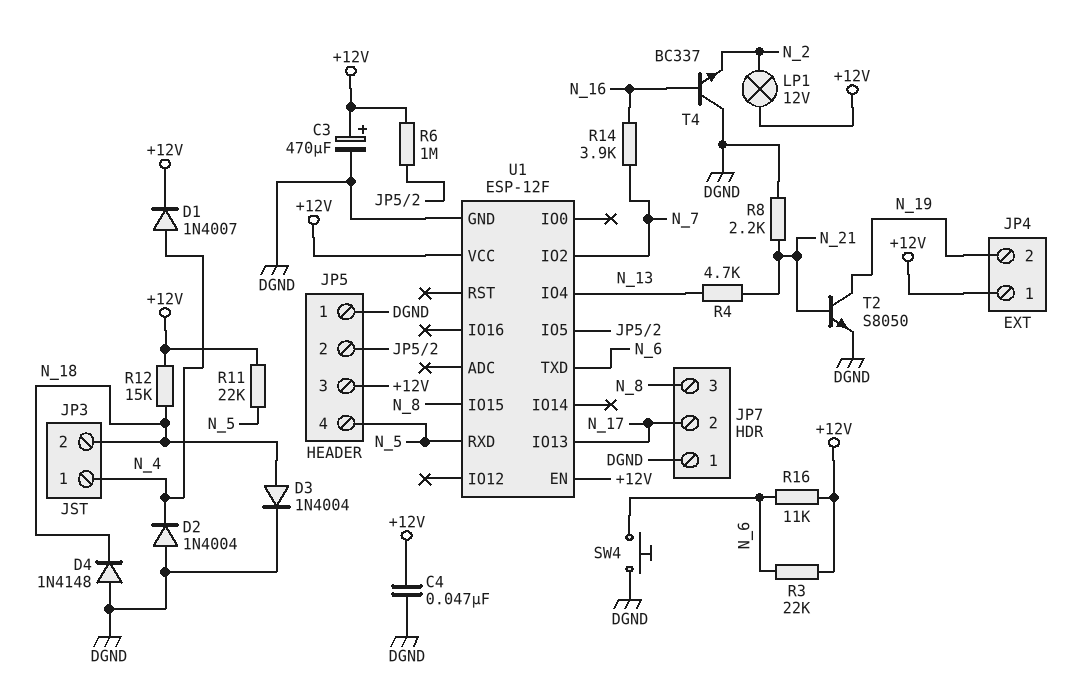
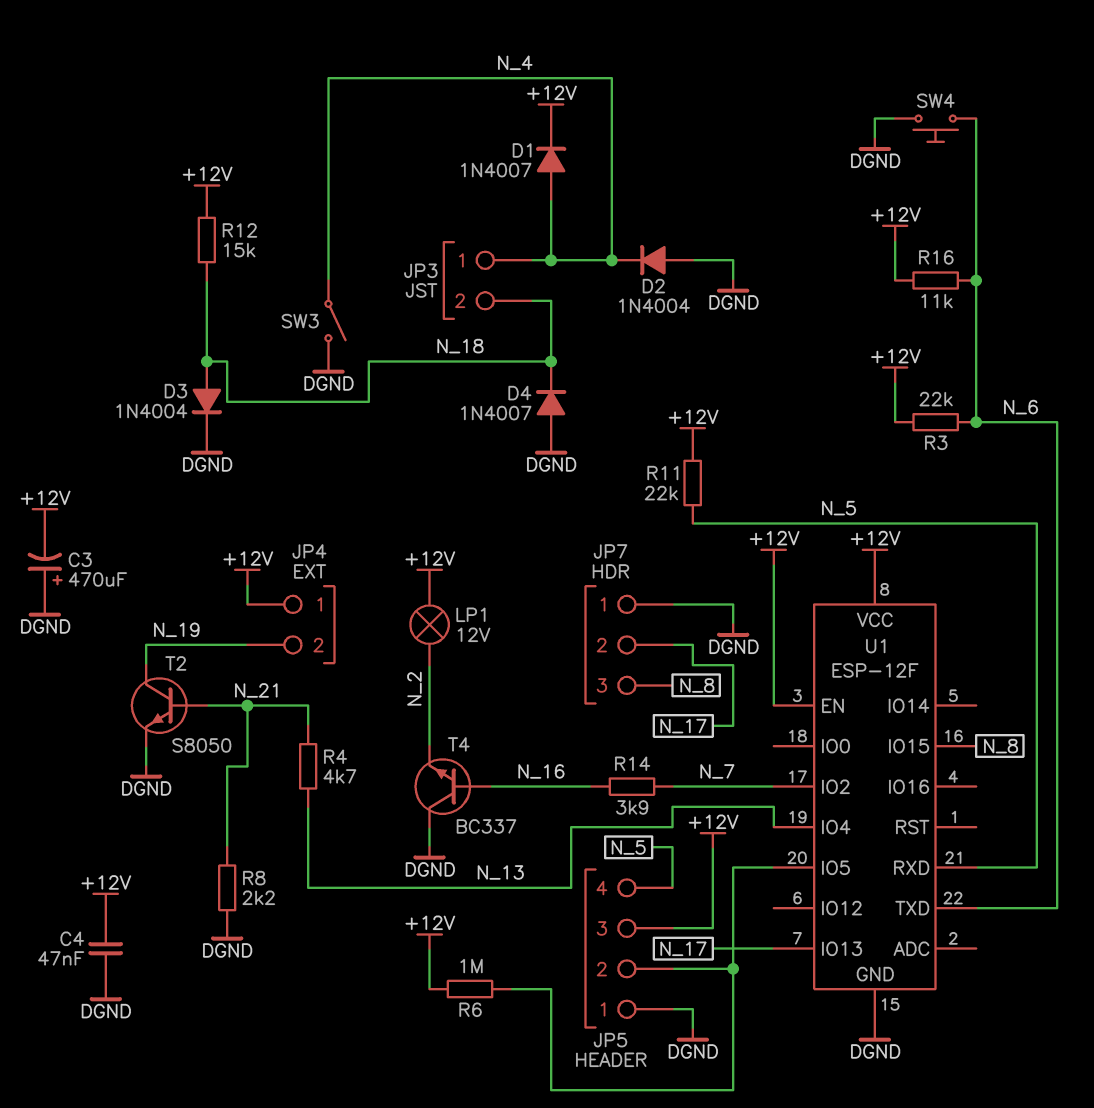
C3: 470uF (plus +12V, minus DGND) -> 470uF (plus DGND, minus +12V)
D4: diode 1N4148 (A DGND, K N_18) -> diode 1N4007 (A DGND, K N_18)
SW3: none -> switch (DGND, N_4)

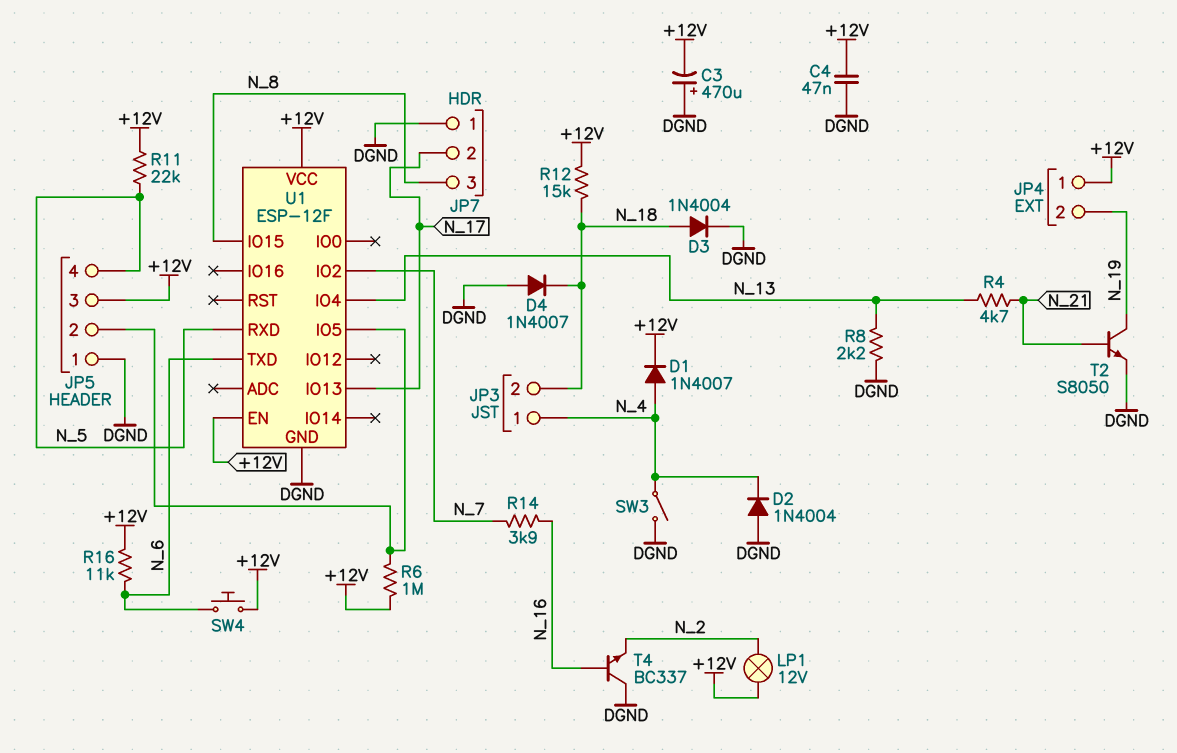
R3: 22k (+12V, N_6) -> none
R8: 2.2k (DGND, N_21) -> 2.2k (DGND, N_13)
SW4: button (DGND, N_6) -> button (+12V, N_6)

